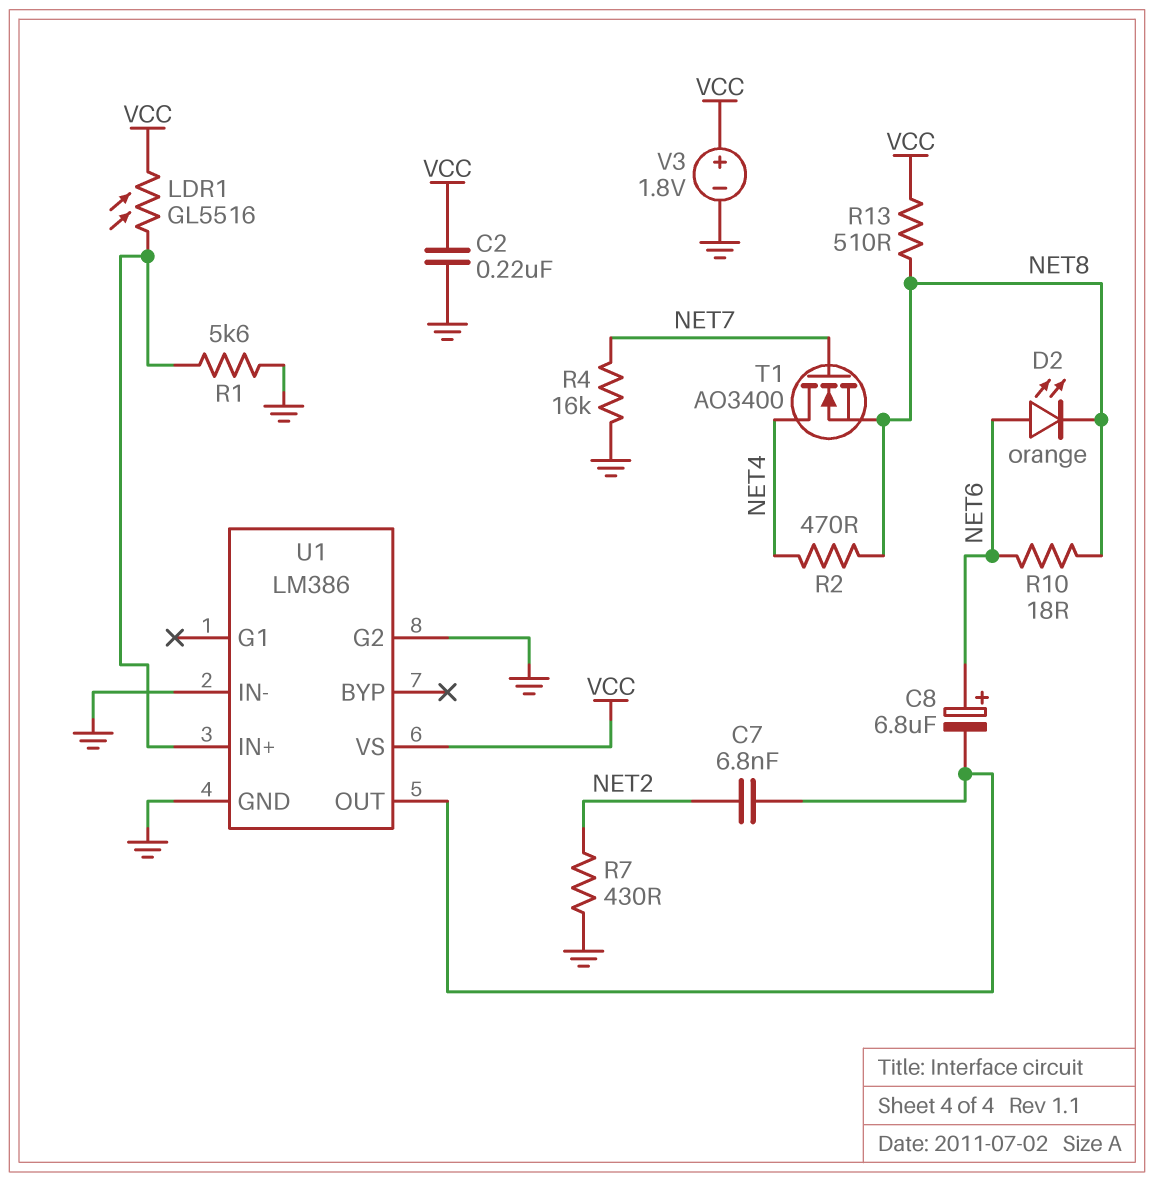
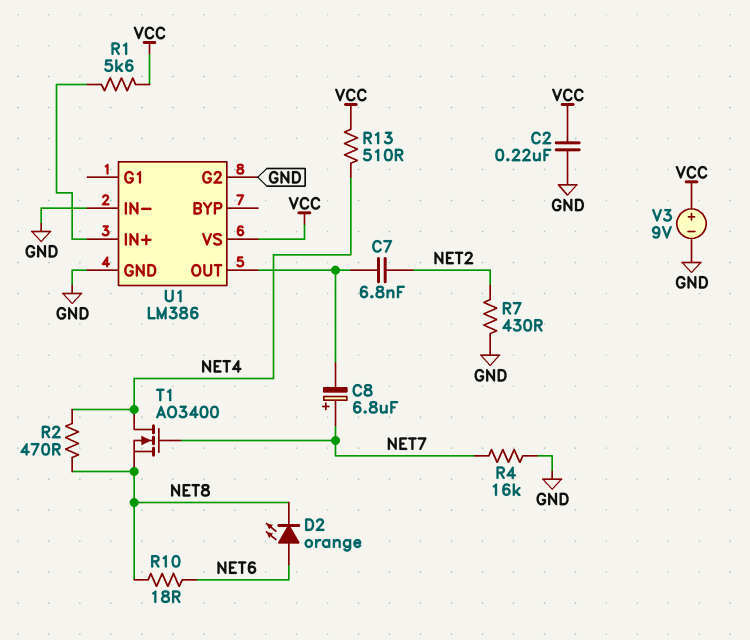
C8: 6.8uF (plus NET6, minus U1/OUT) -> 6.8uF (plus NET7, minus U1/OUT)
LDR1: GL5516 (U1/IN+, VCC) -> none
R1: 5.6k (GND, U1/IN+) -> 5.6k (U1/IN+, VCC)
R13: 510 (NET8, VCC) -> 510 (NET4, VCC)
V3: 1.8V (plus VCC, minus GND) -> 9V (plus VCC, minus GND)

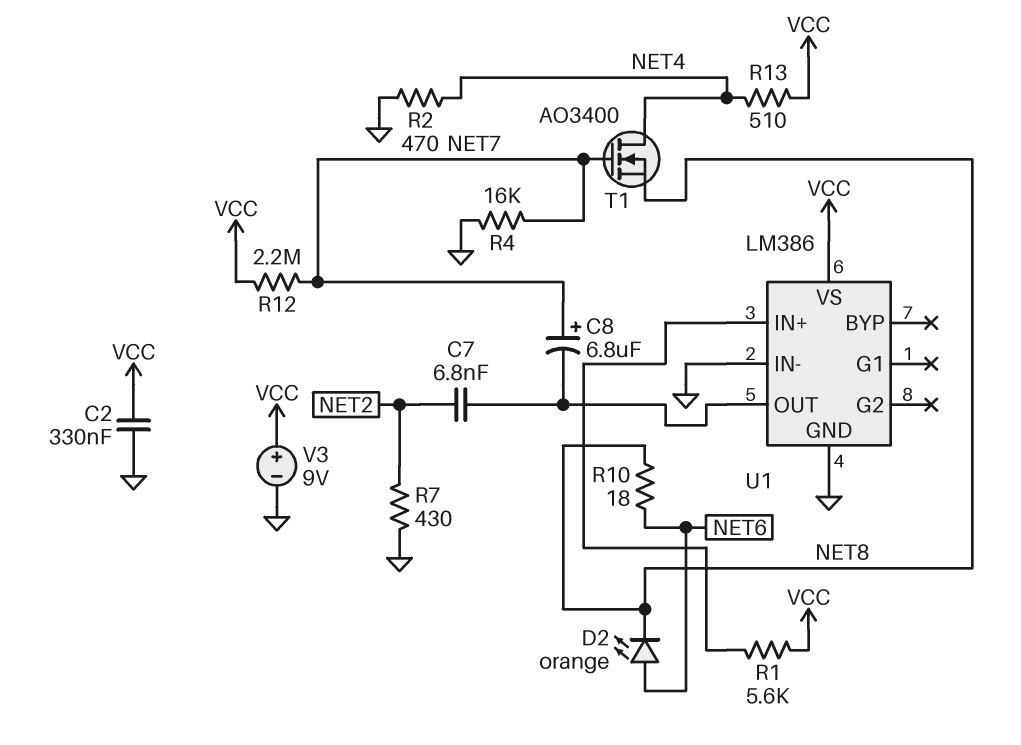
C2: 220nF (GND, VCC) -> 330nF (GND, VCC)
R2: 470 (NET4, NET8) -> 470 (GND, NET4)
R12: none -> 2.2M (NET7, VCC)
U1 pin G2: GND -> none

